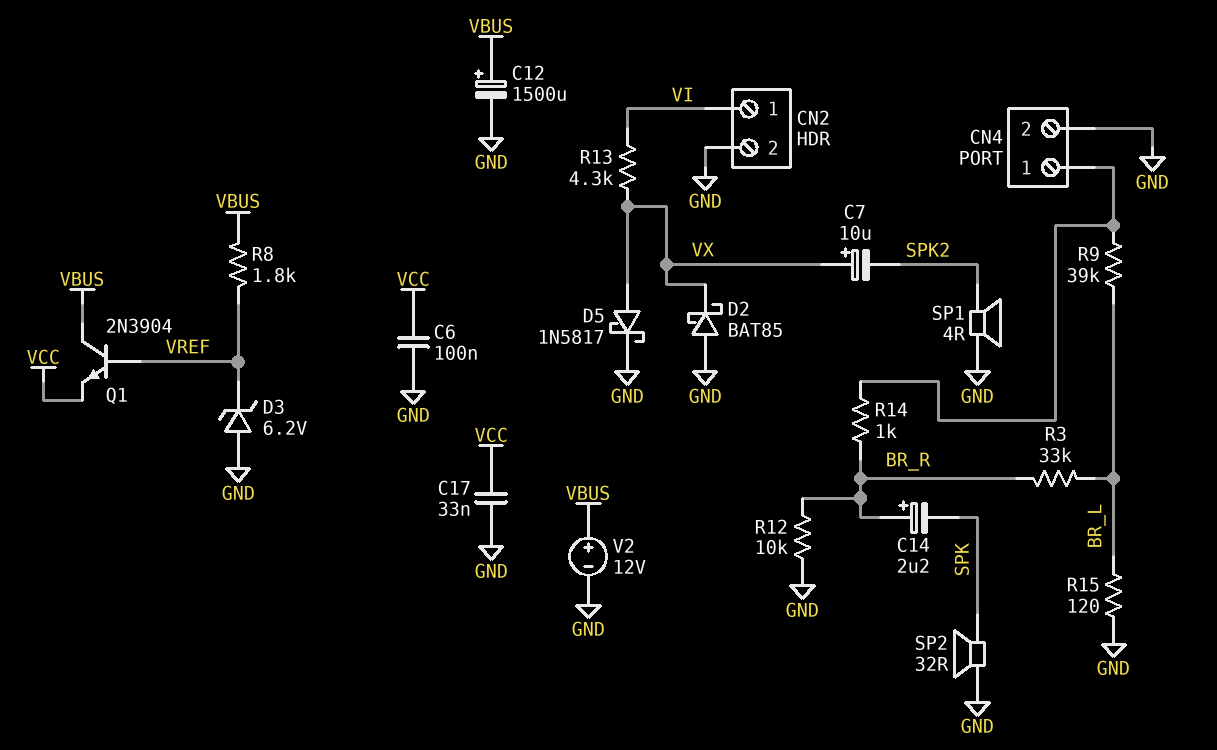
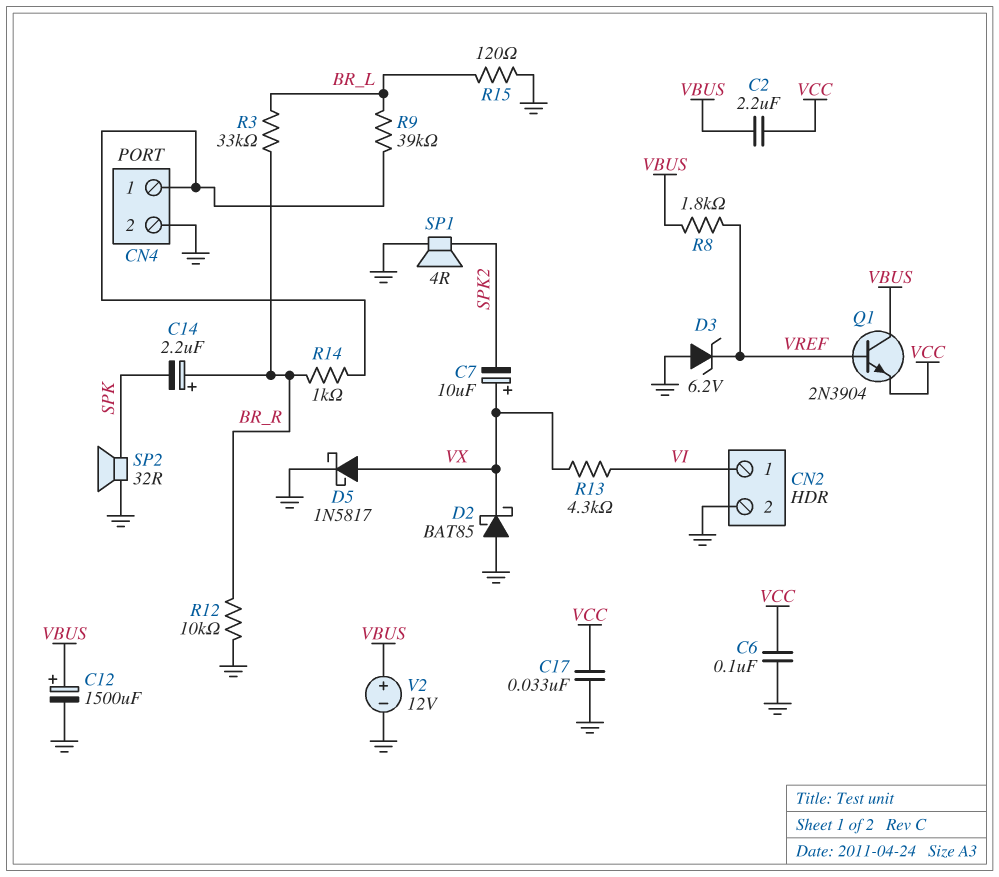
C2: none -> 2.2uF (VBUS, VCC)

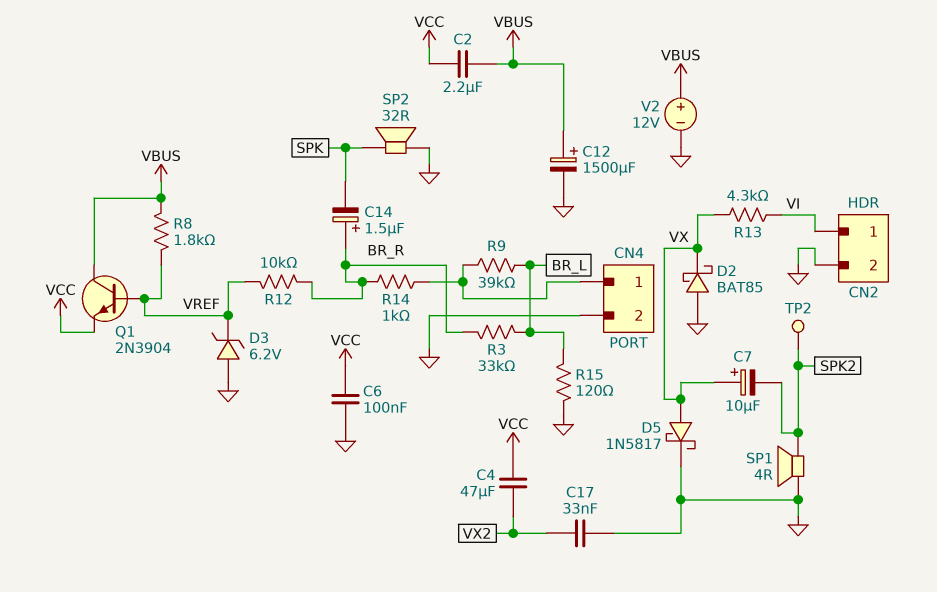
C4: none -> 47uF (VCC, VX2)
C14: 2.2uF (plus BR_R, minus SPK) -> 1.5uF (plus BR_R, minus SPK)
C17: 33nF (GND, VCC) -> 33nF (GND, VX2)
R12: 10k (BR_R, GND) -> 10k (BR_R, VREF)
TP2: none -> test point (SPK2)

